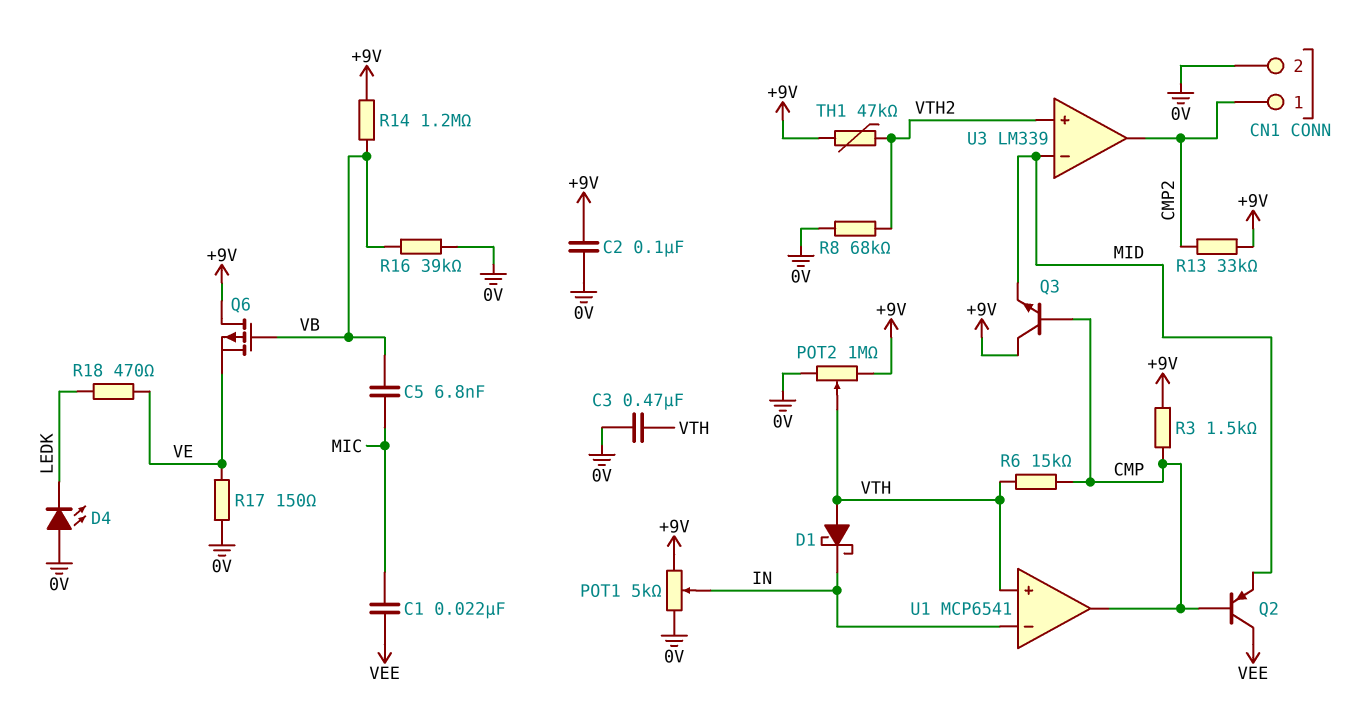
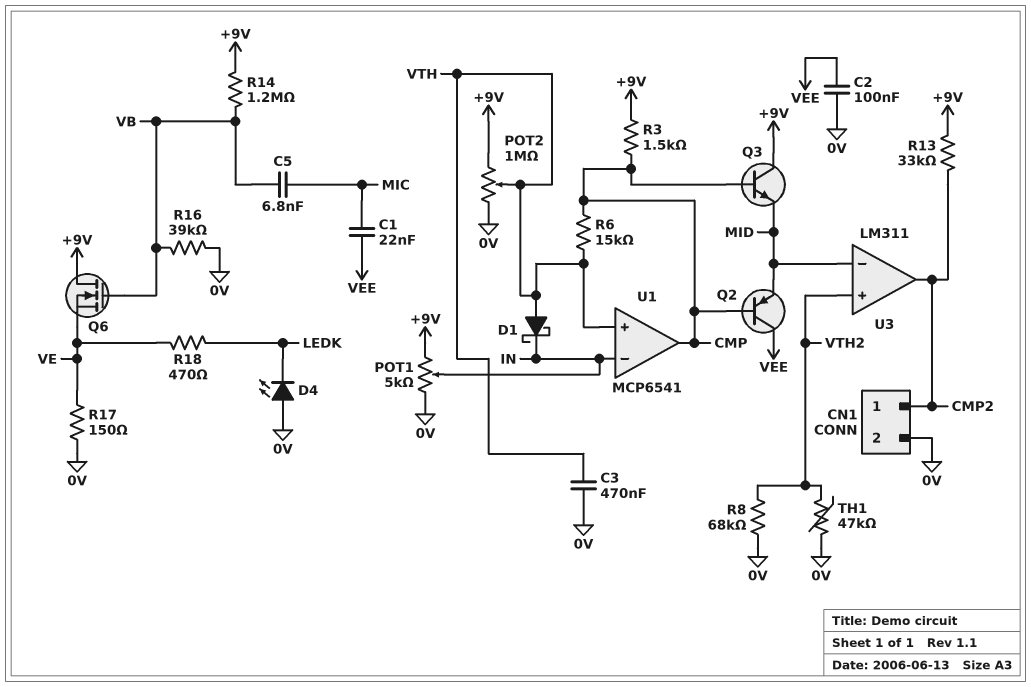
C2: 100nF (+9V, 0V) -> 100nF (0V, VEE)
Q6: PMOS (G VB, D +9V, S VE) -> NMOS (G VB, D +9V, S VE)
TH1: 47k (+9V, VTH2) -> 47k (0V, VTH2)
U3: LM339 -> LM311

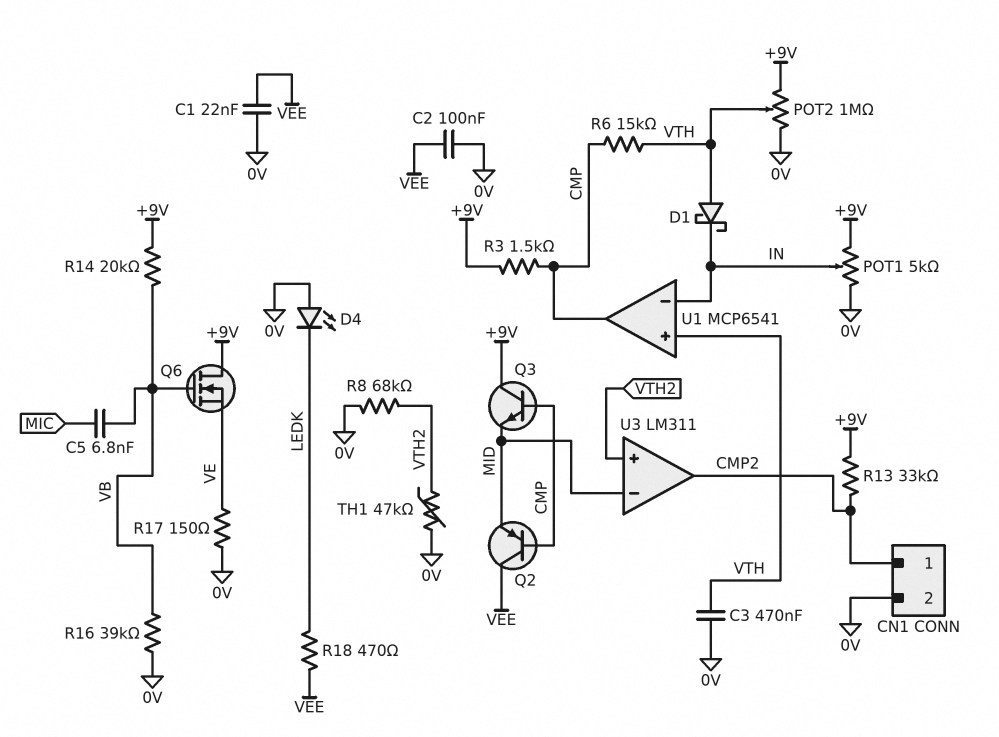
C1: 22nF (MIC, VEE) -> 22nF (0V, VEE)
R14: 1.2M (+9V, VB) -> 20k (+9V, VB)
R18: 470 (LEDK, VE) -> 470 (LEDK, VEE)

